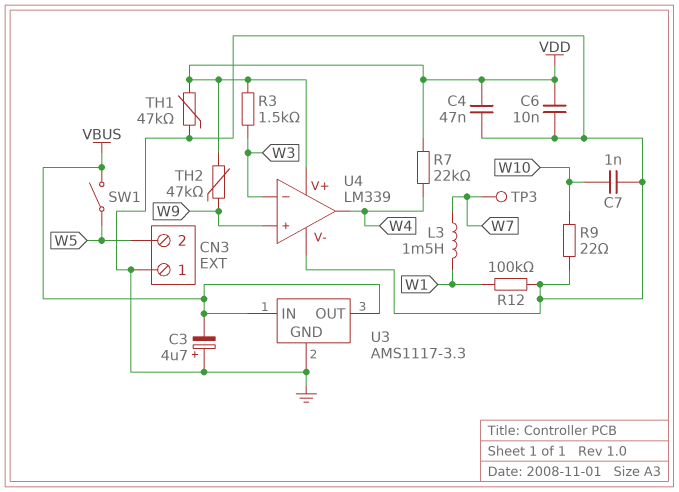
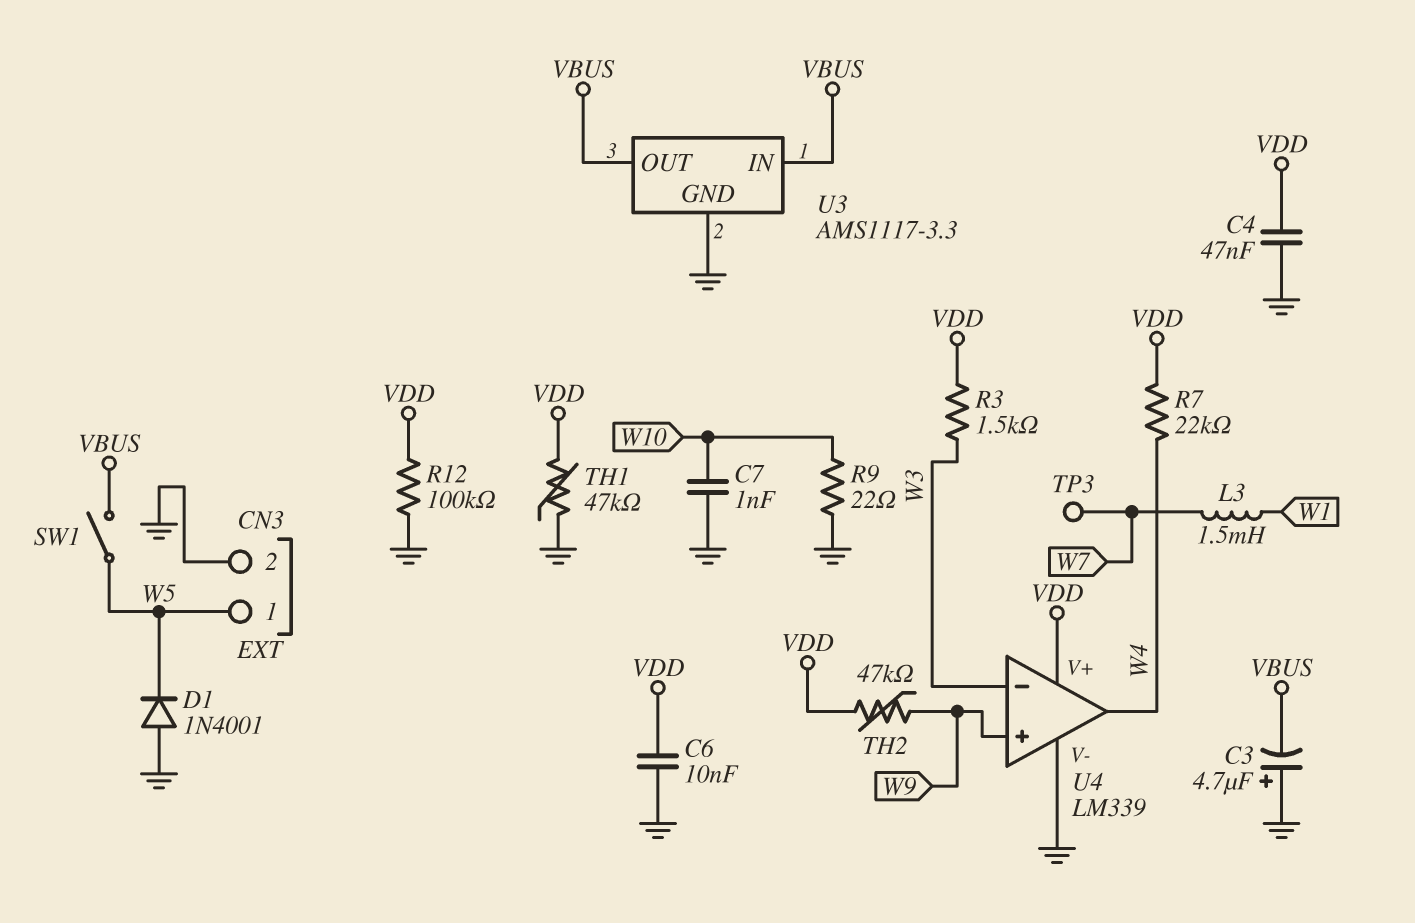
CN3 pin 1: GND -> W5
CN3 pin 2: W5 -> GND
D1: none -> diode 1N4001 (A GND, K W5)
R12: 100k (GND, W1) -> 100k (GND, VDD)

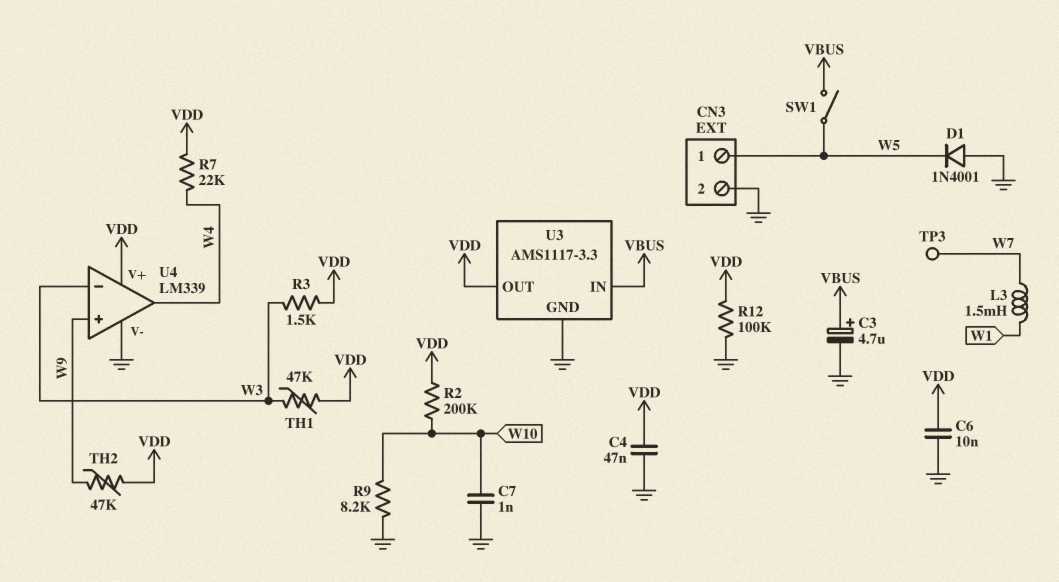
C3: 4.7uF (plus GND, minus VBUS) -> 4.7uF (plus VBUS, minus GND)
R2: none -> 200k (VDD, W10)
R9: 22 (GND, W10) -> 8.2k (GND, W10)
TH1: 47k (GND, VDD) -> 47k (VDD, W3)
U3 pin OUT: VBUS -> VDD

